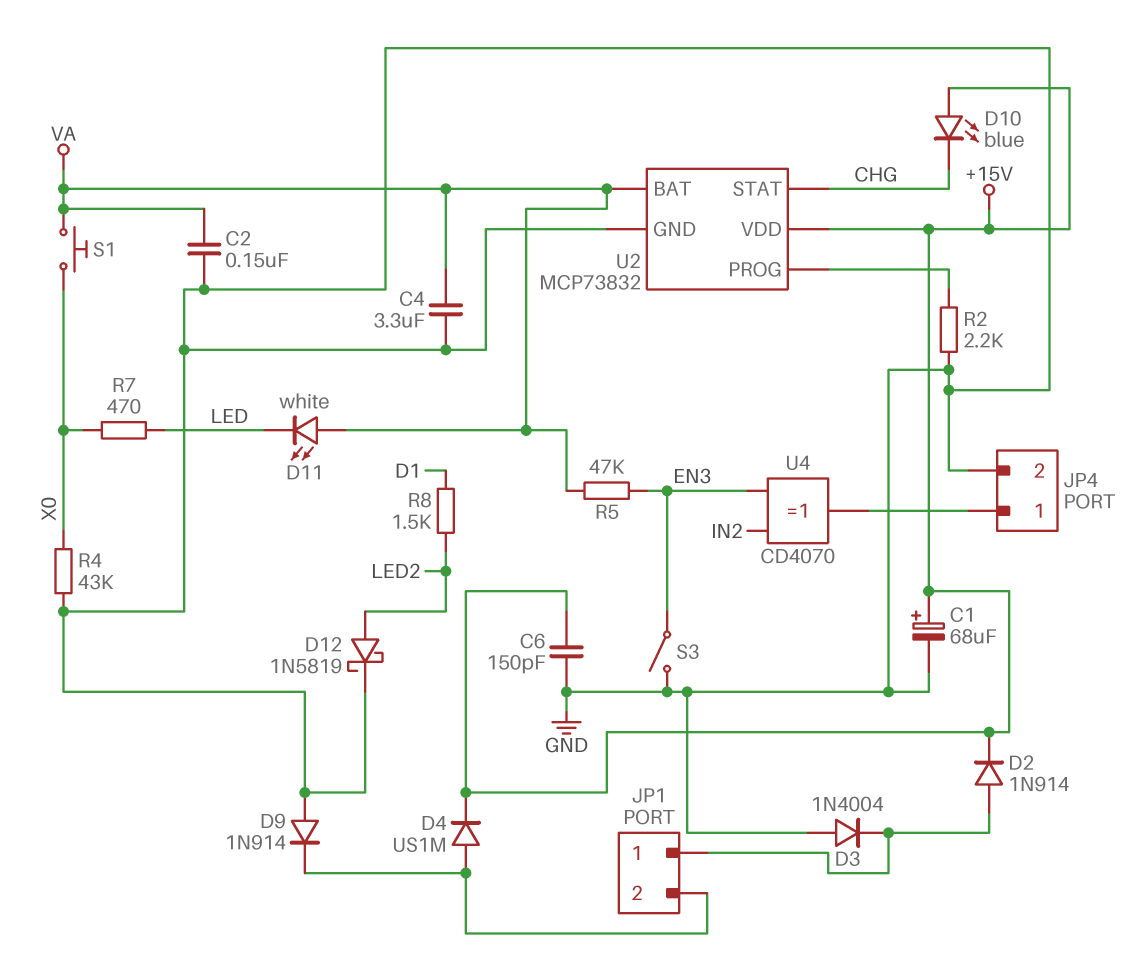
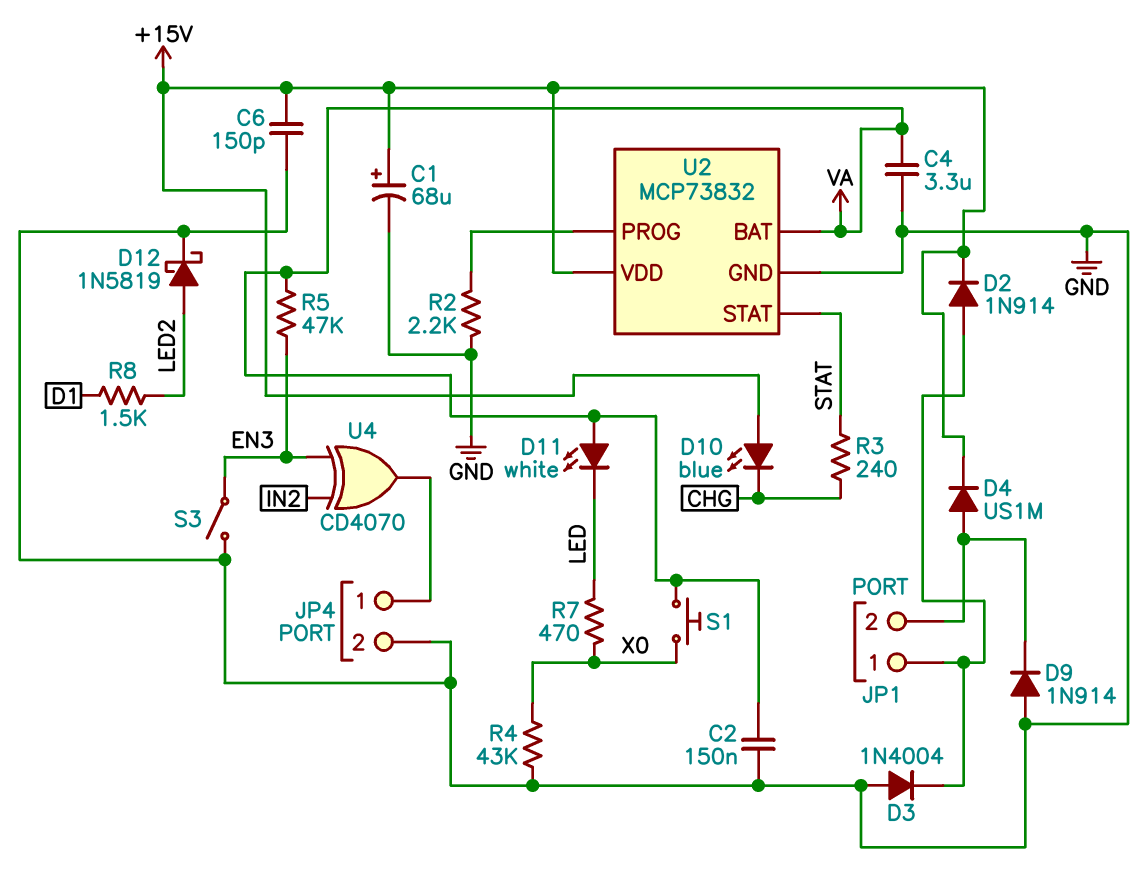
R3: none -> 240 (CHG, STAT)
U2 pin STAT: CHG -> STAT

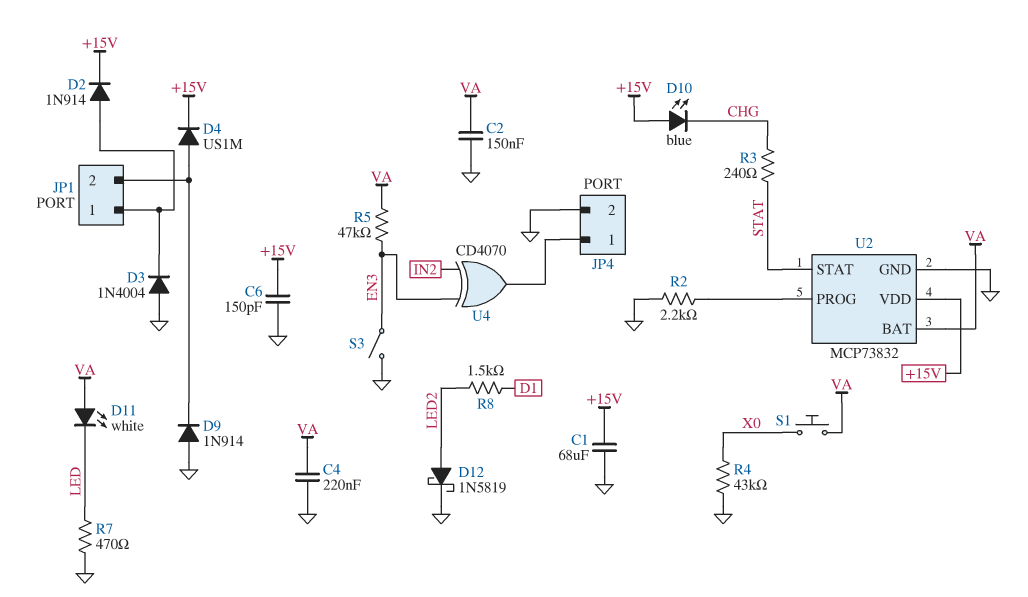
C1: 68uF (plus +15V, minus GND) -> 68uF (+15V, GND)
C4: 3.3uF (GND, VA) -> 220nF (GND, VA)
R7: 470 (LED, X0) -> 470 (GND, LED)

